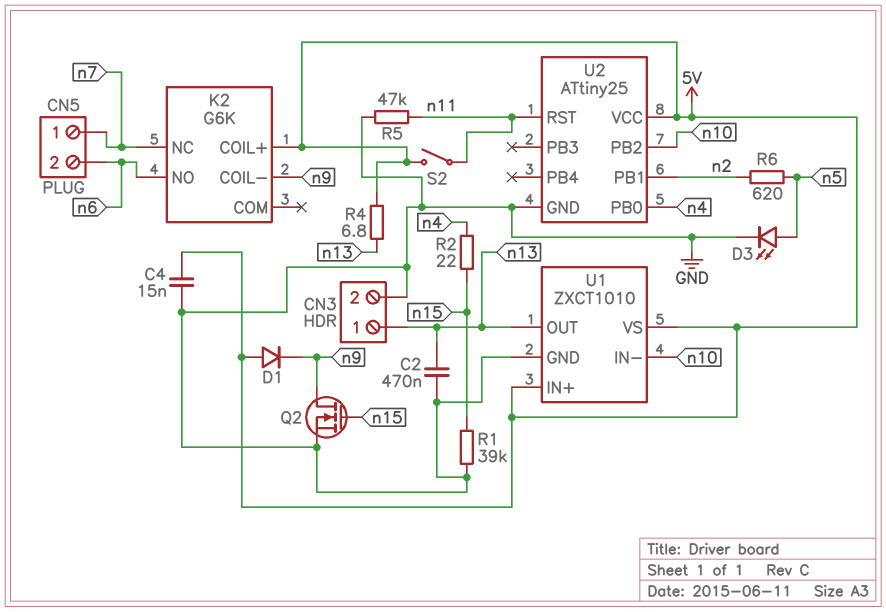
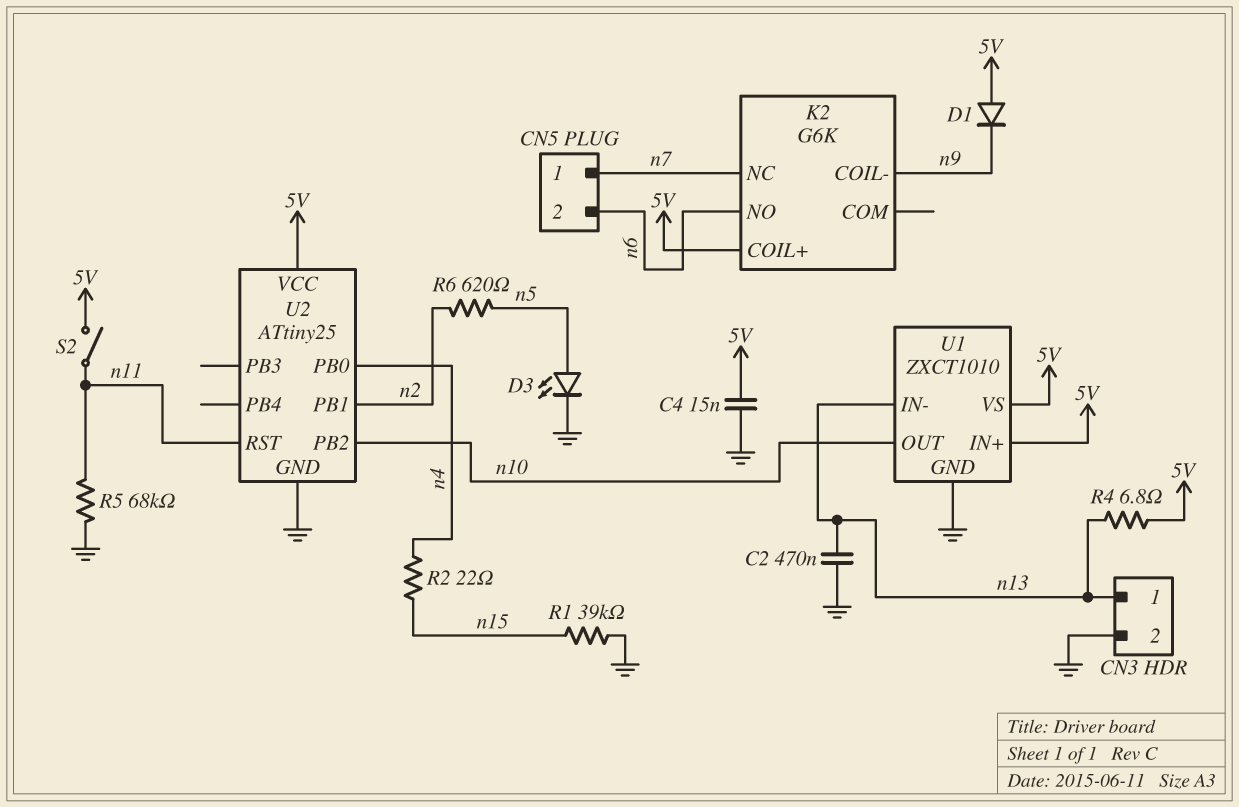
Q2: NMOS (G n15, D n9, S GND) -> none
R5: 47k (GND, n11) -> 68k (GND, n11)
U1 pin IN-: n10 -> n13
U1 pin OUT: n13 -> n10

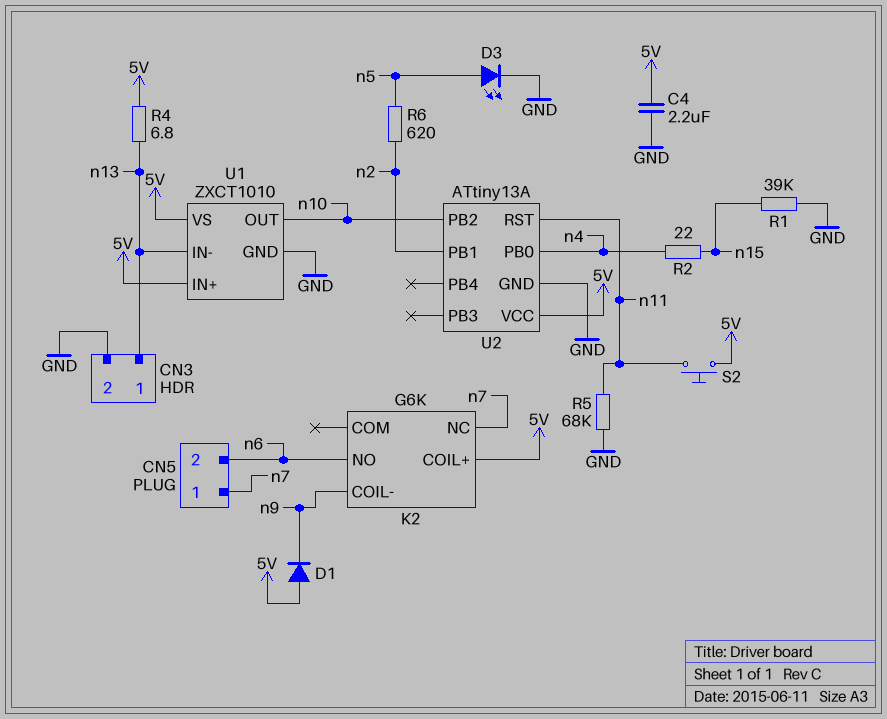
C2: 470nF (GND, n13) -> none
C4: 15nF (5V, GND) -> 2.2uF (5V, GND)
S2: switch (5V, n11) -> button (5V, n11)
U2: ATtiny25 -> ATtiny13A

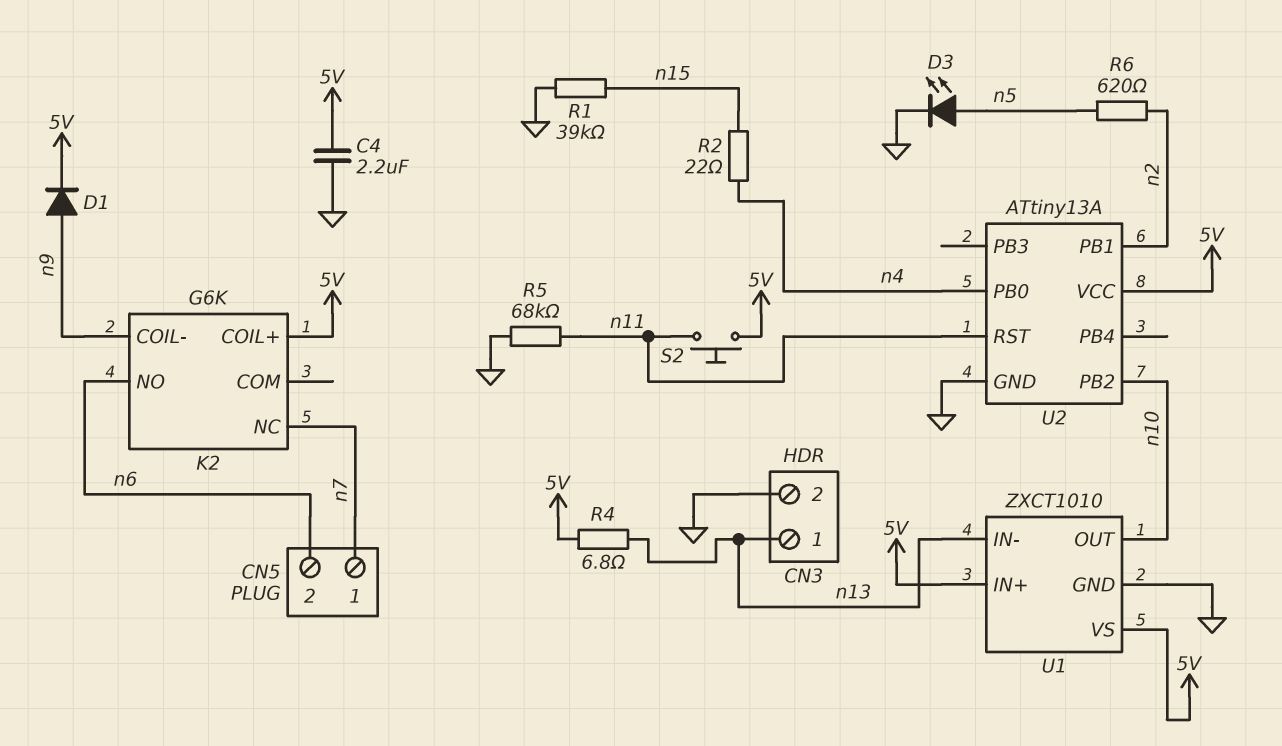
D1: diode (A 5V, K n9) -> diode (A n9, K 5V)

